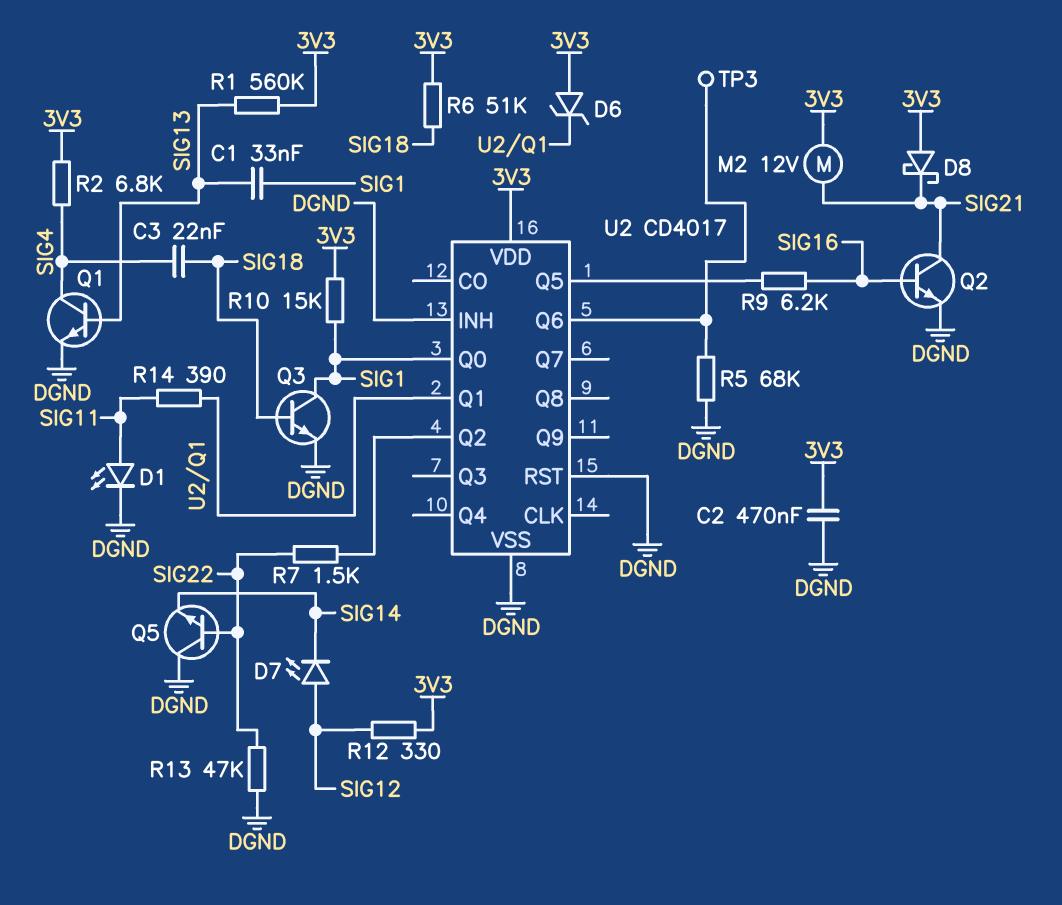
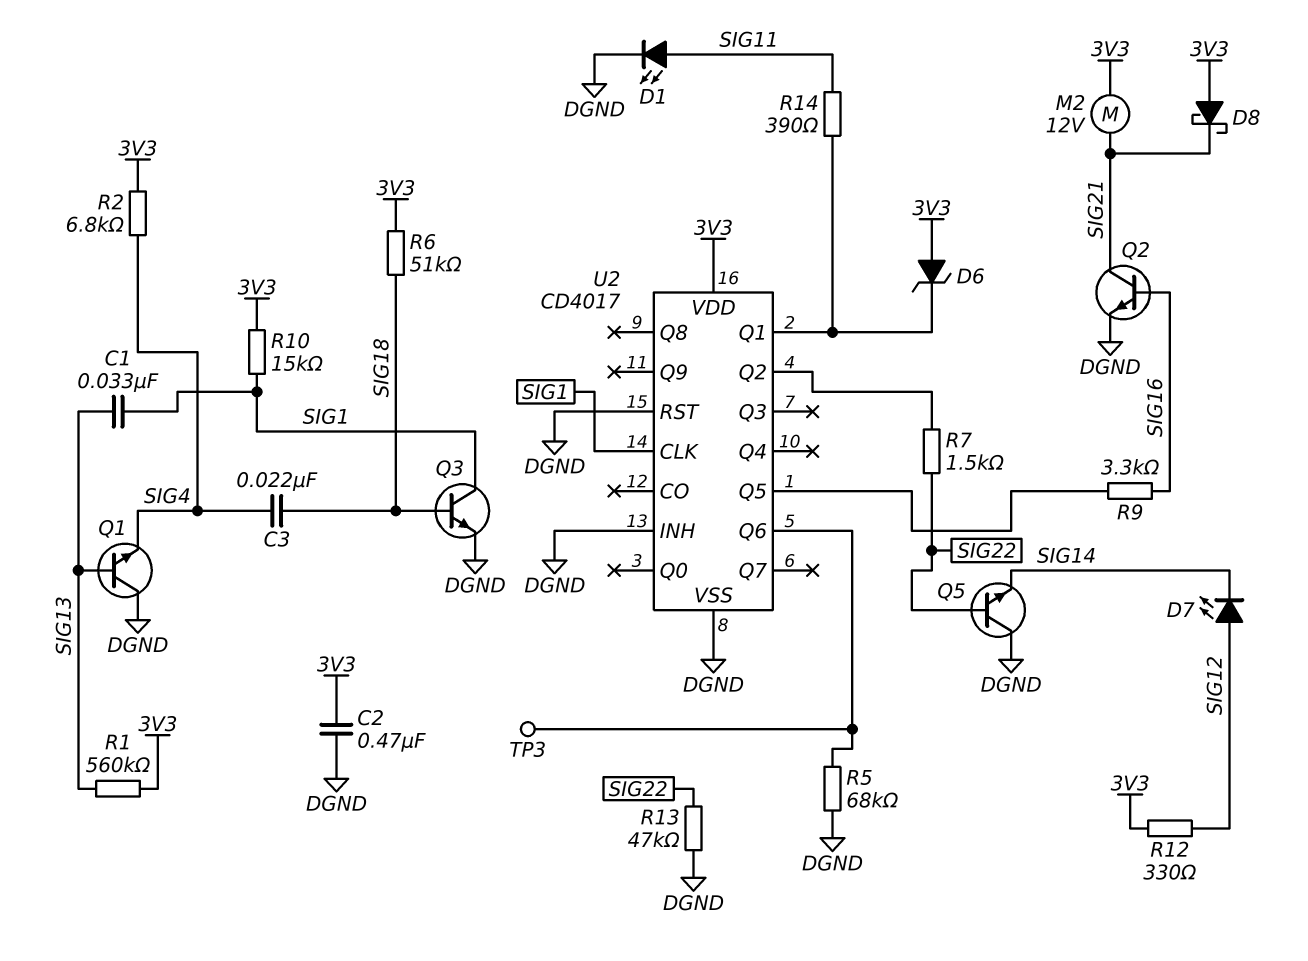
Q1: NPN (B SIG13, C SIG4, E DGND) -> NPN (B SIG13, C DGND, E SIG4)
R9: 6.2k (SIG16, U2/Q5) -> 3.3k (SIG16, U2/Q5)
U2 pin CLK: none -> SIG1
U2 pin Q0: SIG1 -> none

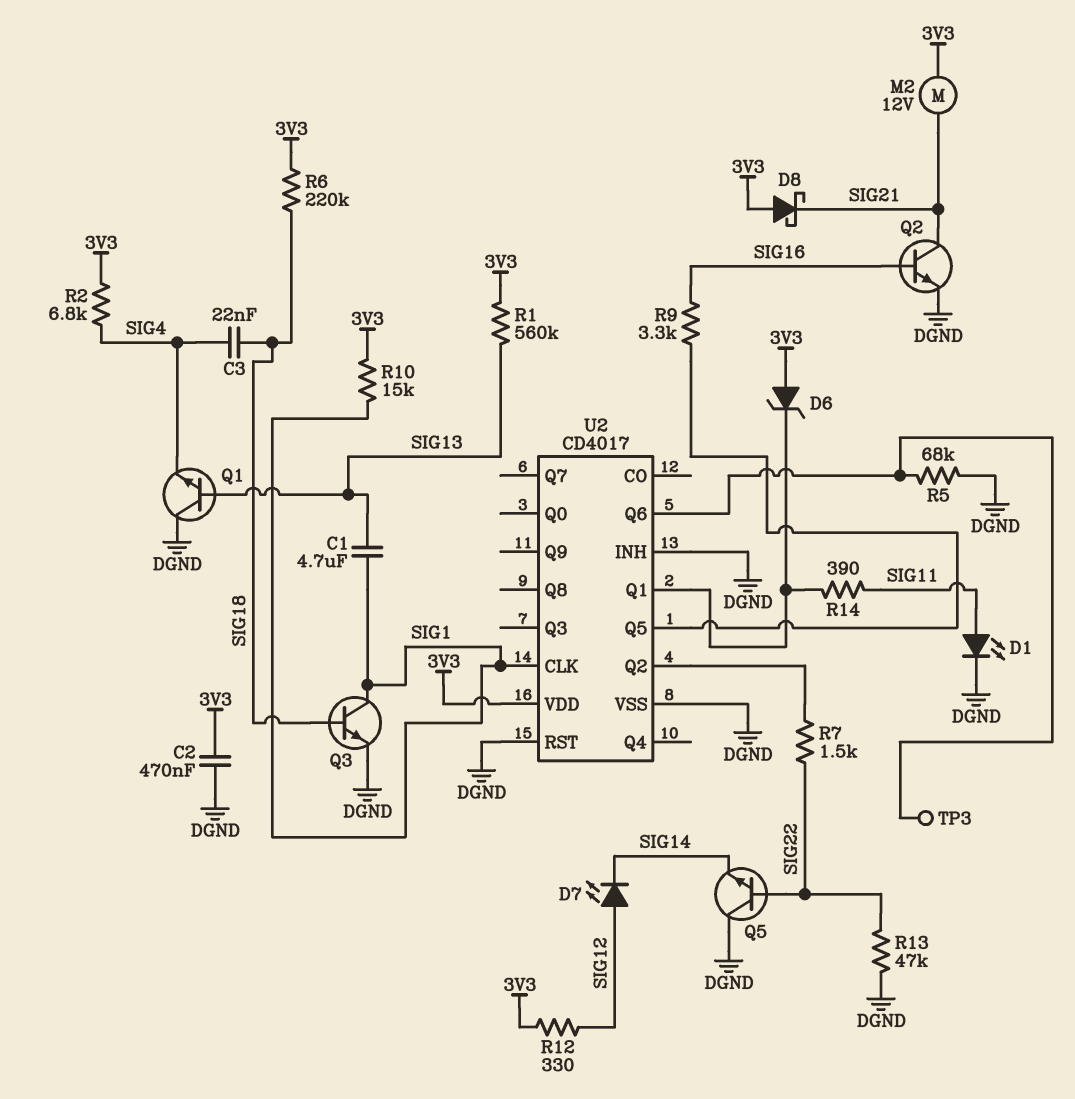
C1: 33nF (SIG1, SIG13) -> 4.7uF (SIG1, SIG13)
R6: 51k (3V3, SIG18) -> 220k (3V3, SIG18)

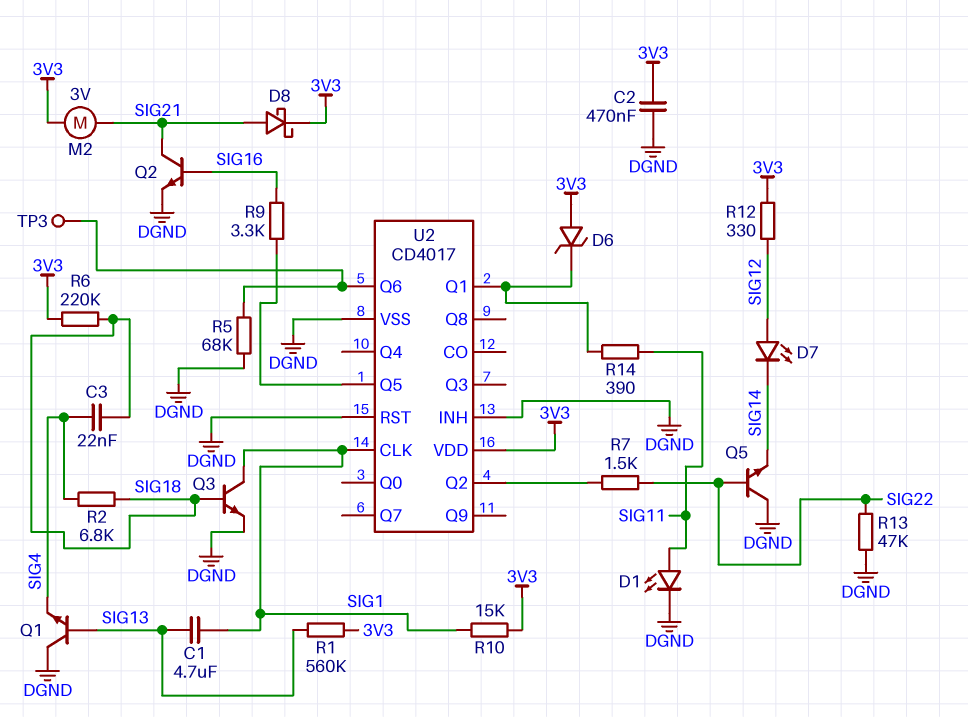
D8: schottky (A 3V3, K SIG21) -> schottky (A SIG21, K 3V3)
M2: motor 12V (3V3, SIG21) -> motor 3V (3V3, SIG21)
R2: 6.8k (3V3, SIG4) -> 6.8k (SIG4, SIG18)

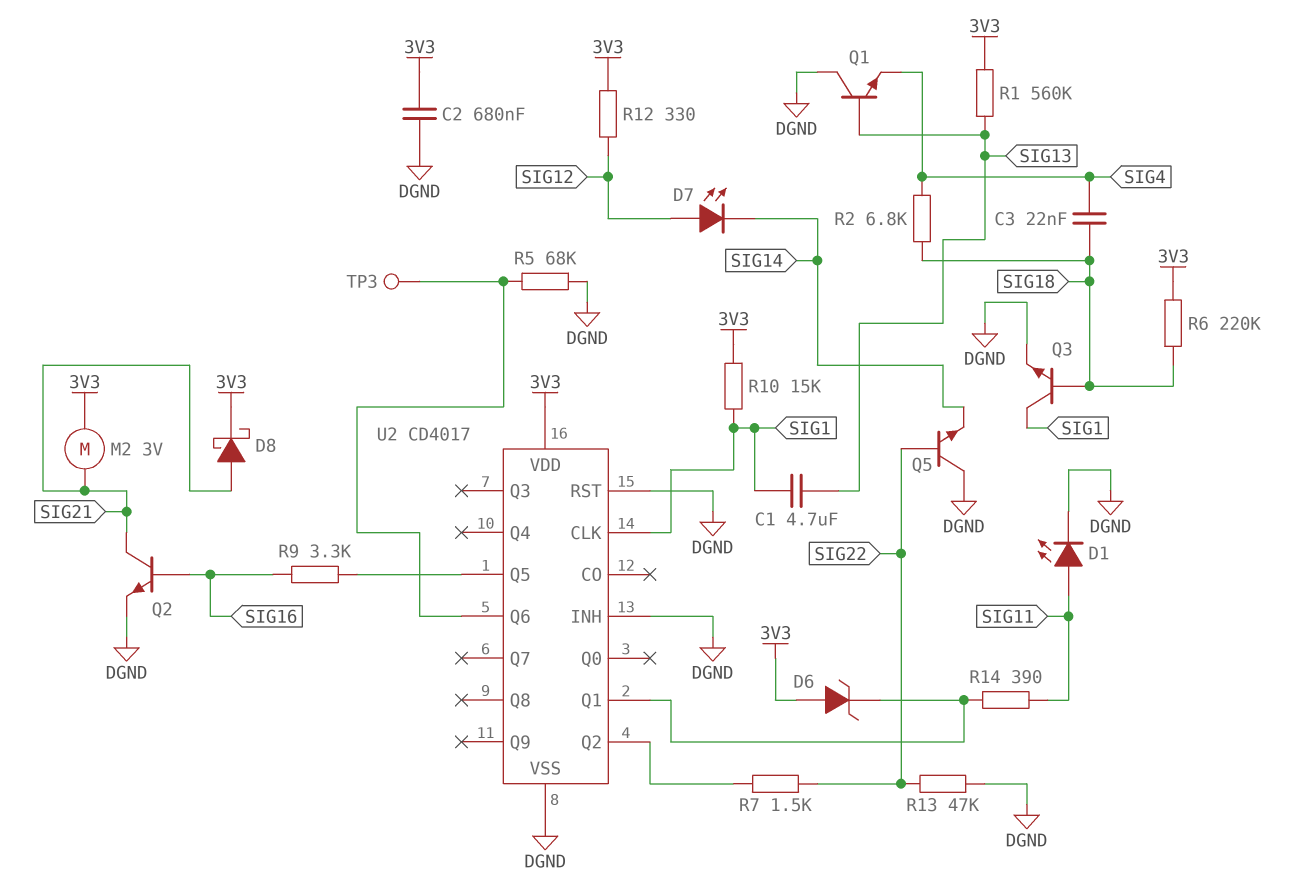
C2: 470nF (3V3, DGND) -> 680nF (3V3, DGND)

